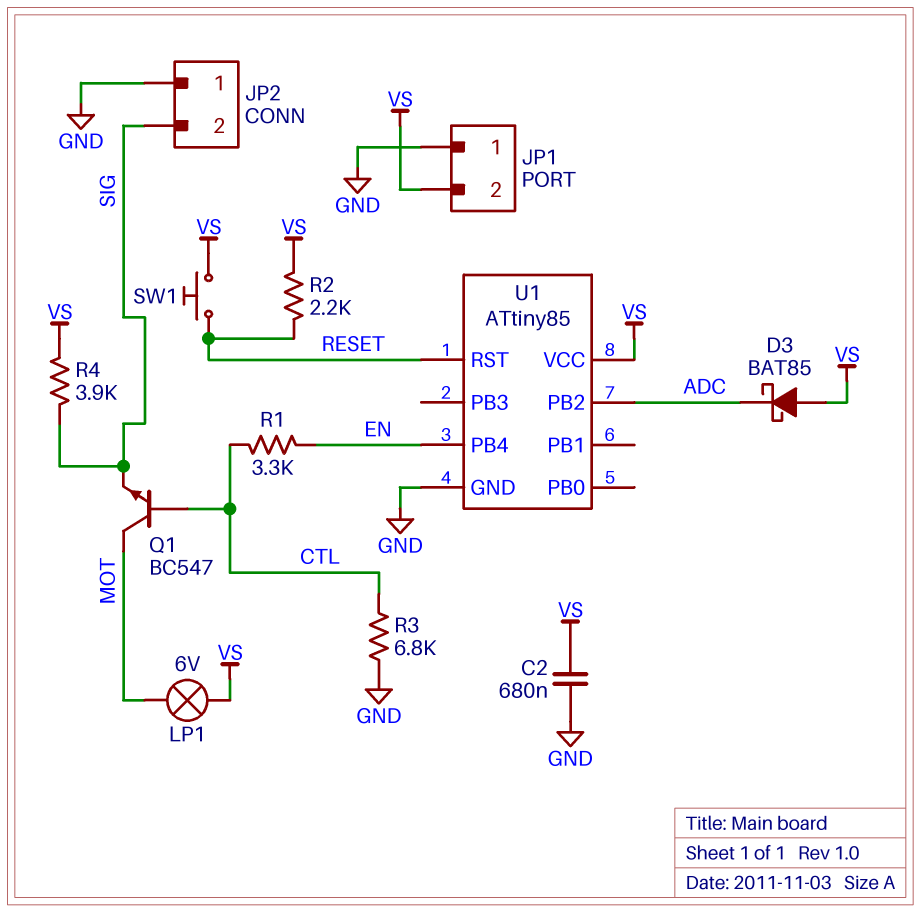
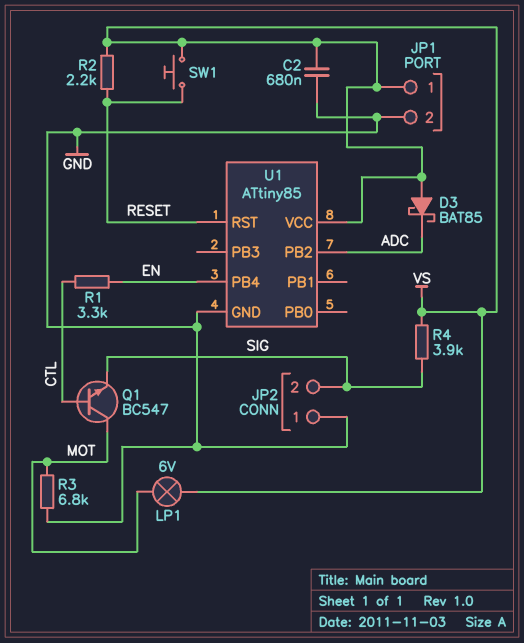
JP1 pin 1: GND -> VS
JP1 pin 2: VS -> GND
R3: 6.8k (CTL, GND) -> 6.8k (GND, MOT)

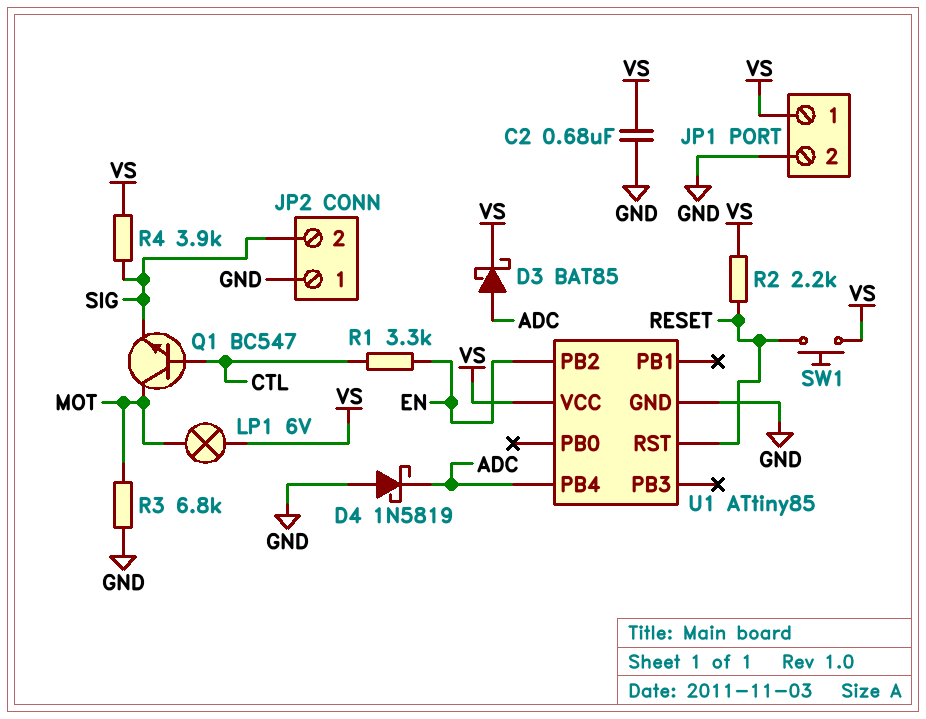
D3: schottky BAT85 (A VS, K ADC) -> schottky BAT85 (A ADC, K VS)
D4: none -> schottky 1N5819 (A GND, K ADC)
U1 pin PB2: ADC -> EN
U1 pin PB4: EN -> ADC

